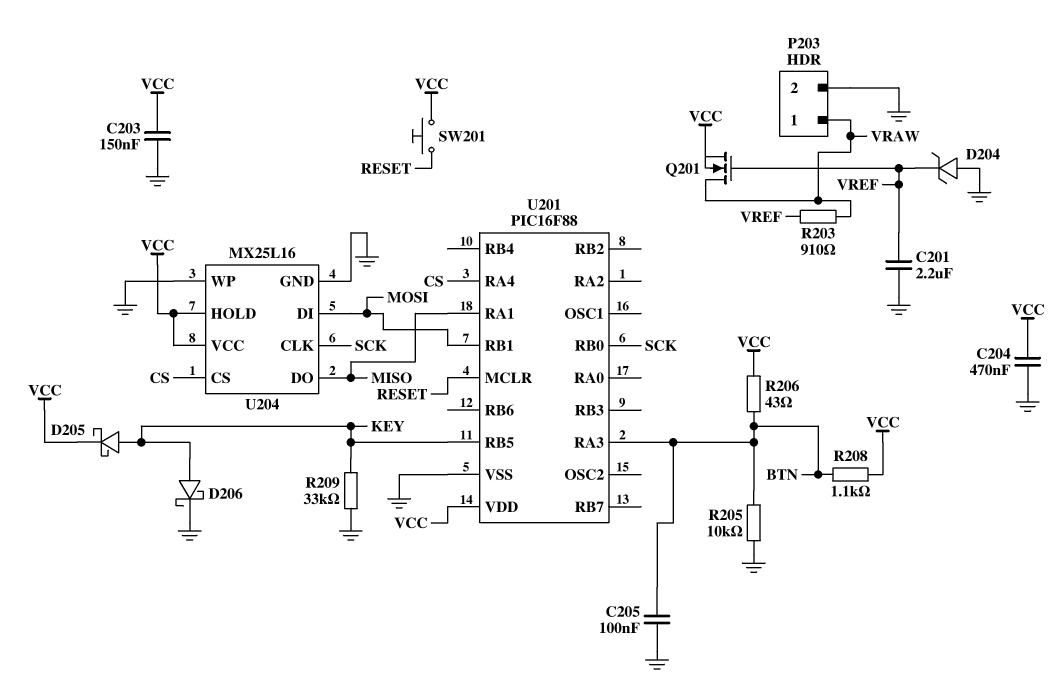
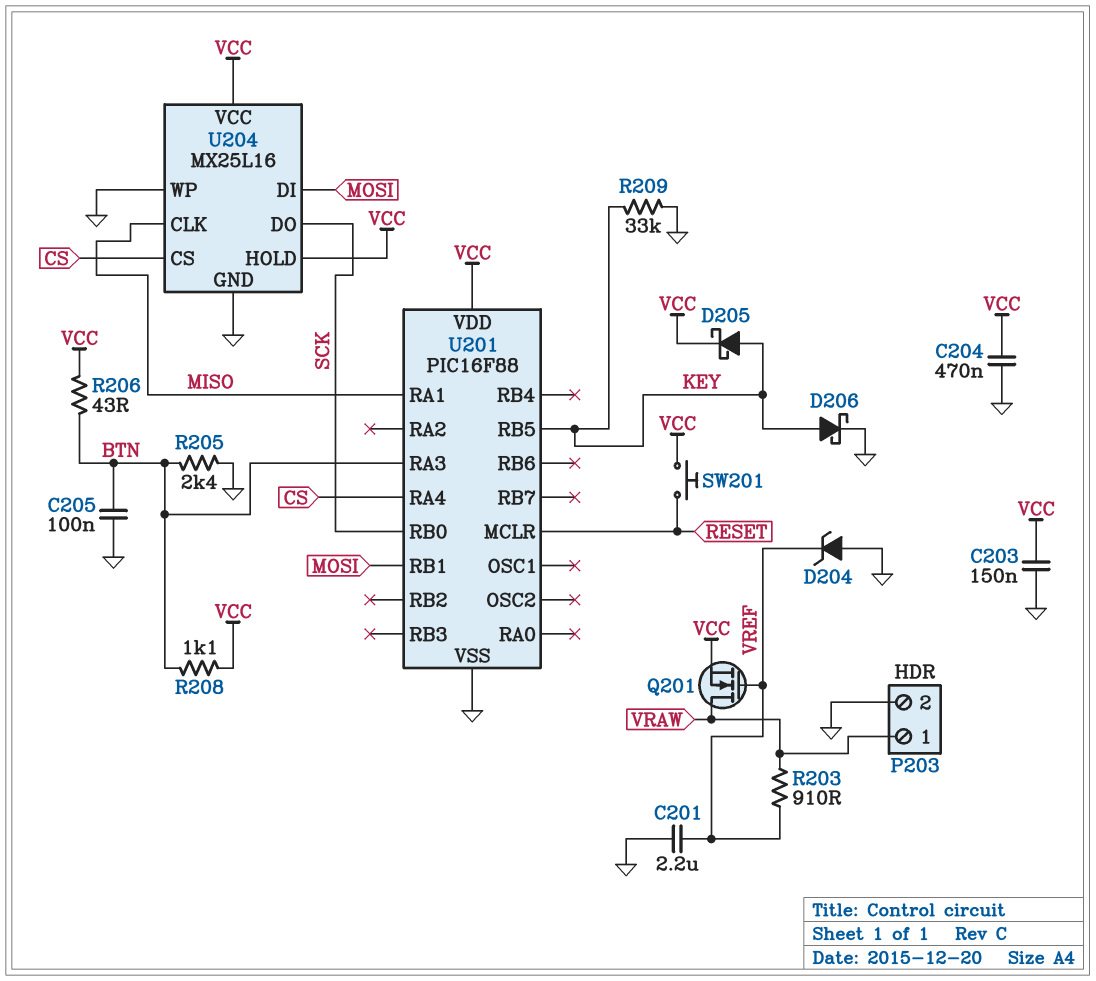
R205: 10k (BTN, GND) -> 2.4k (BTN, GND)
U204 pin CLK: SCK -> MISO
U204 pin DO: MISO -> SCK

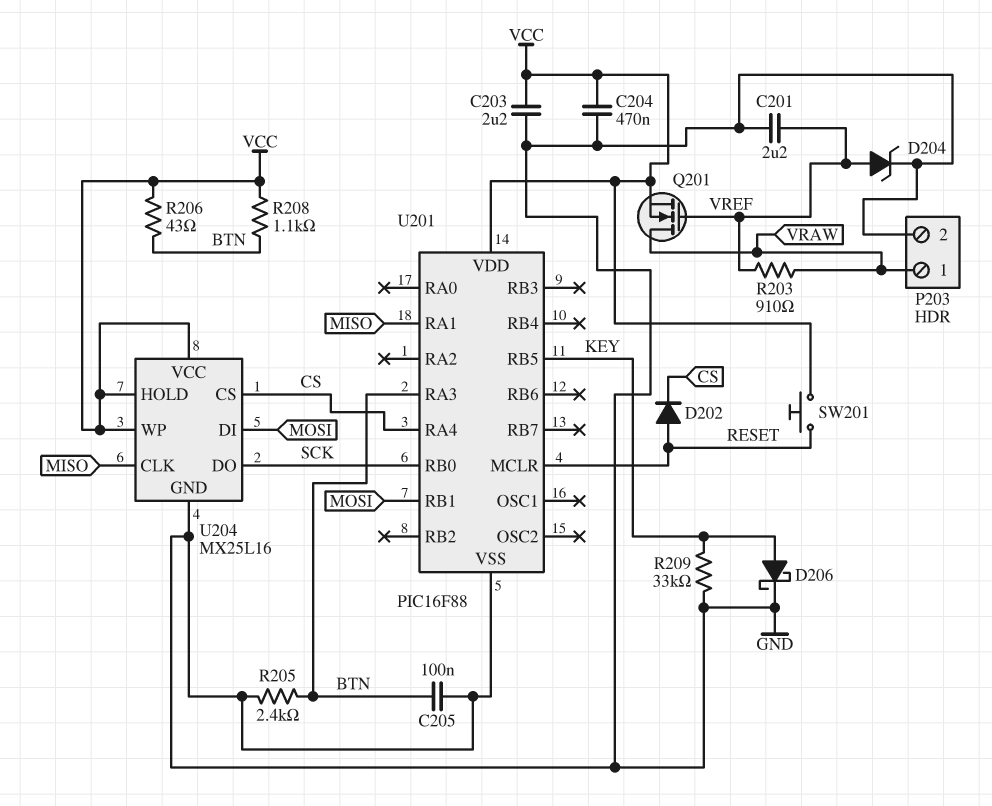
C203: 150nF (GND, VCC) -> 2.2uF (GND, VCC)
D202: none -> diode (A RESET, K CS)
D204: zener (A GND, K VREF) -> zener (A VREF, K GND)
D205: schottky (A KEY, K VCC) -> none
U204 pin WP: GND -> VCC

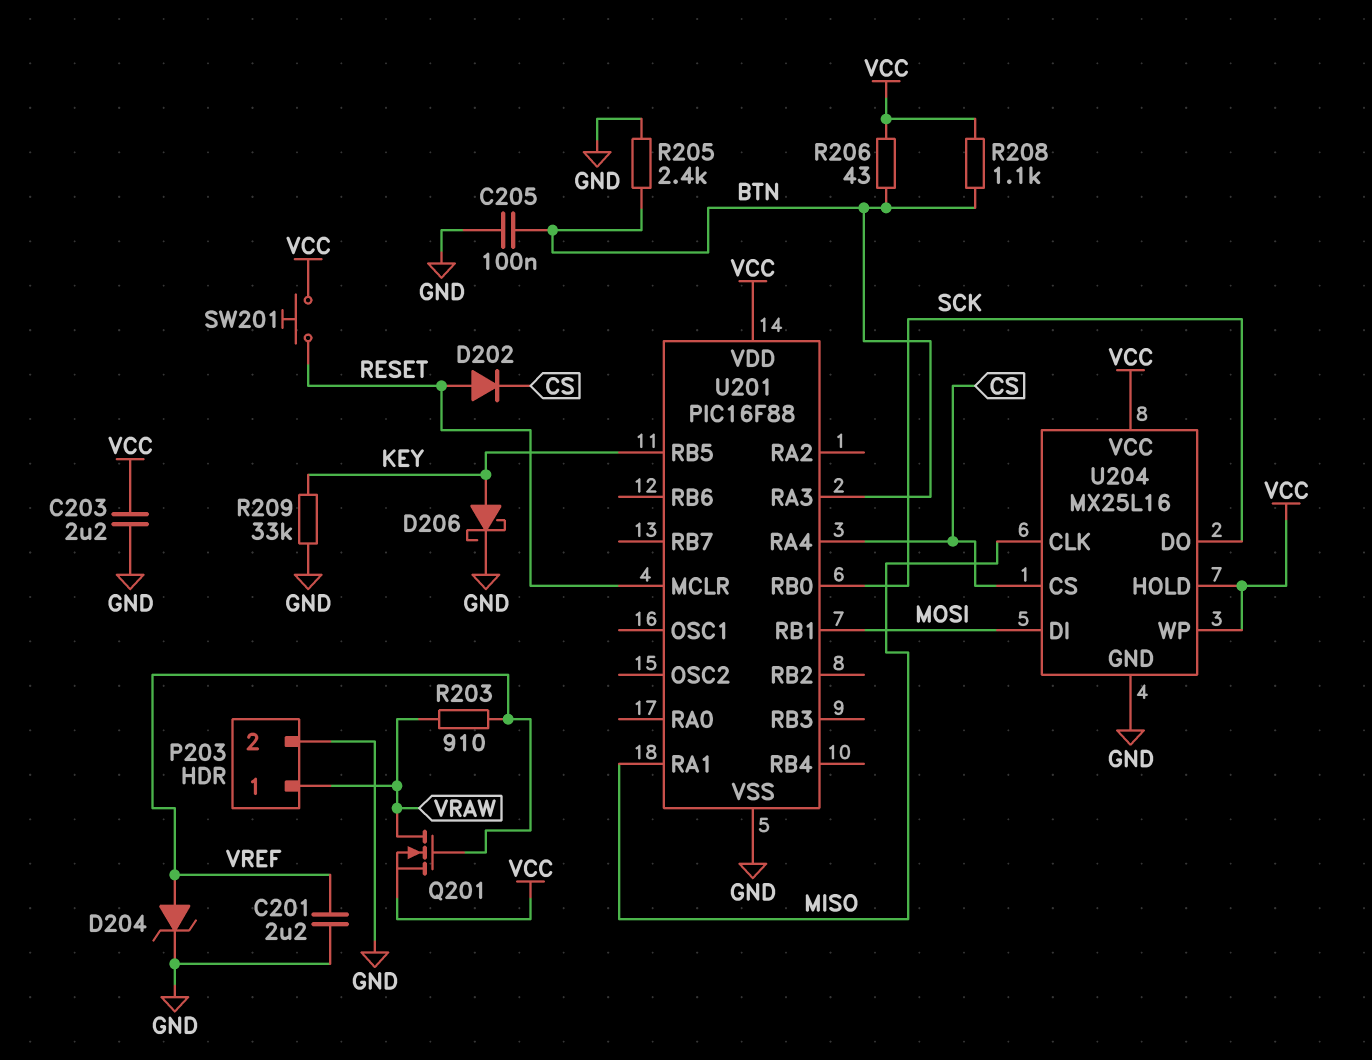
C204: 470nF (GND, VCC) -> none

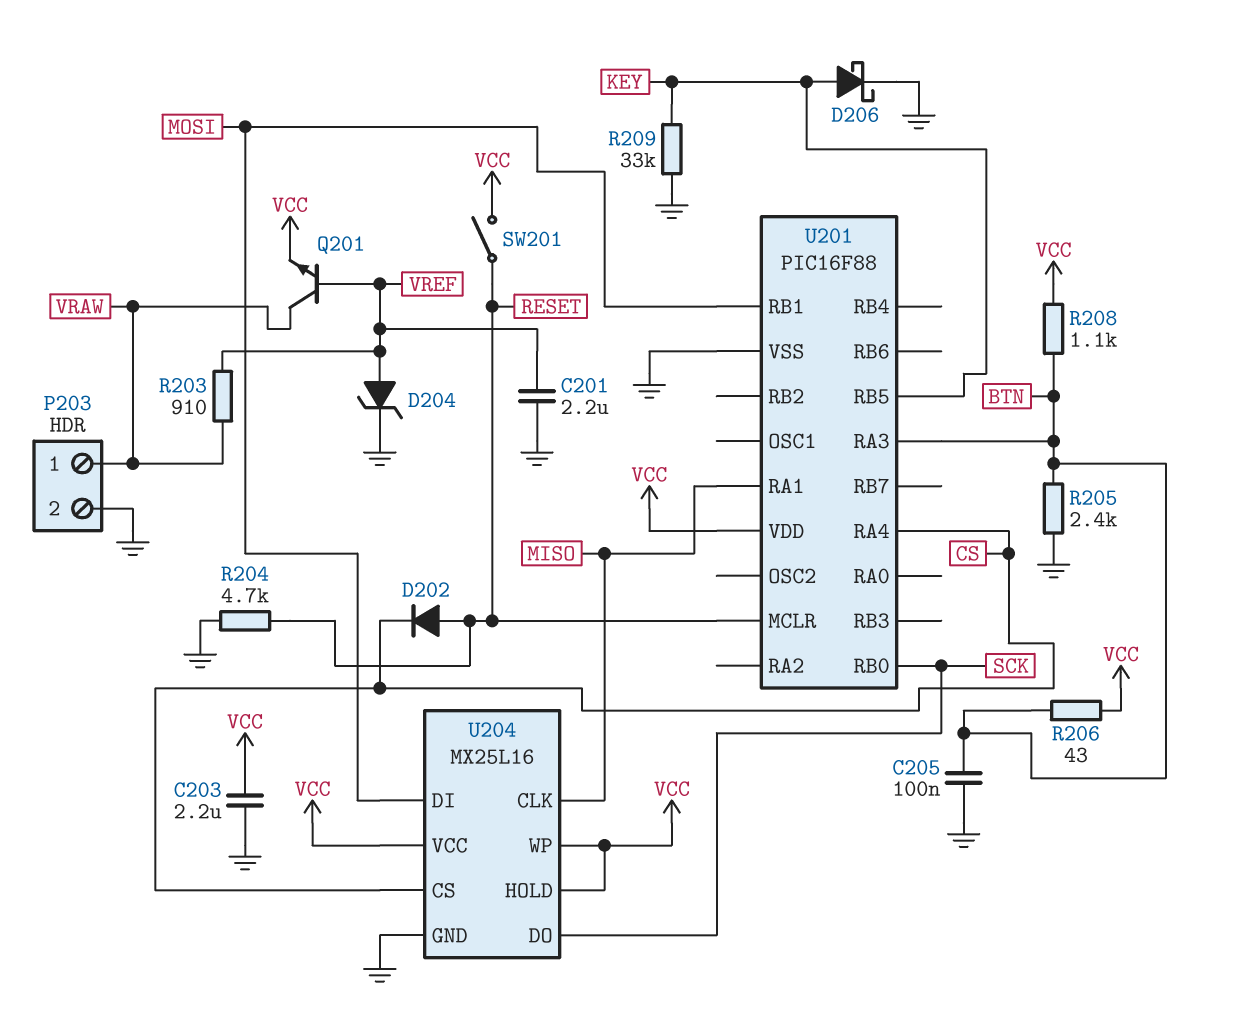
Q201: NMOS (G VREF, D VRAW, S VCC) -> NPN (B VREF, C VRAW, E VCC)
R204: none -> 4.7k (GND, RESET)
SW201: button (RESET, VCC) -> switch (RESET, VCC)

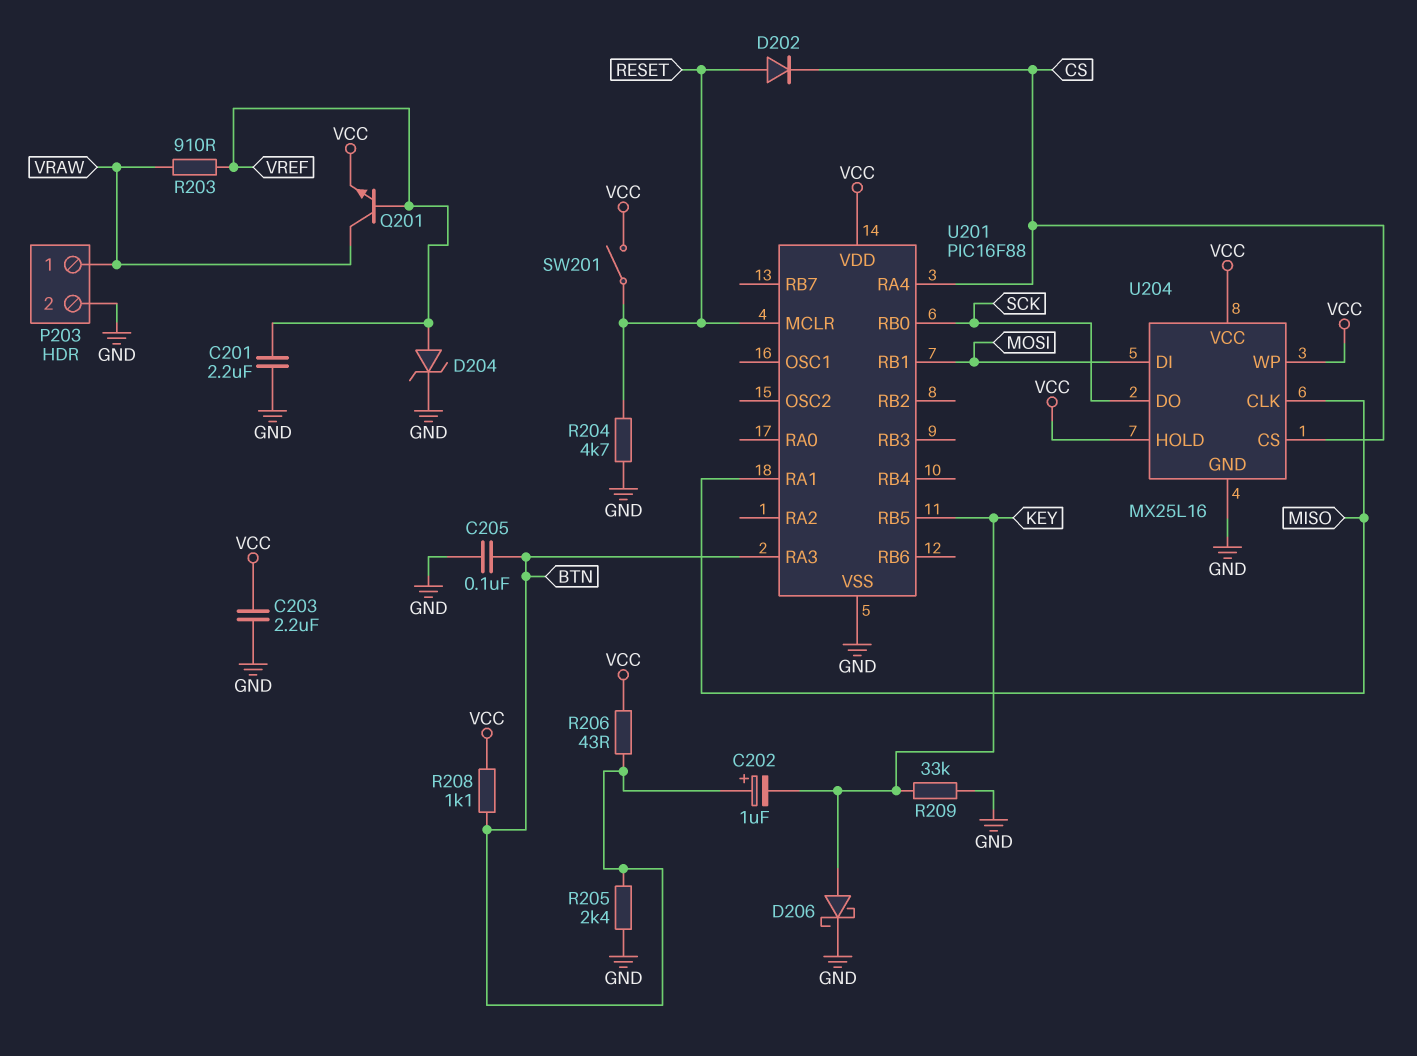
C202: none -> 1uF (plus BTN, minus KEY)

